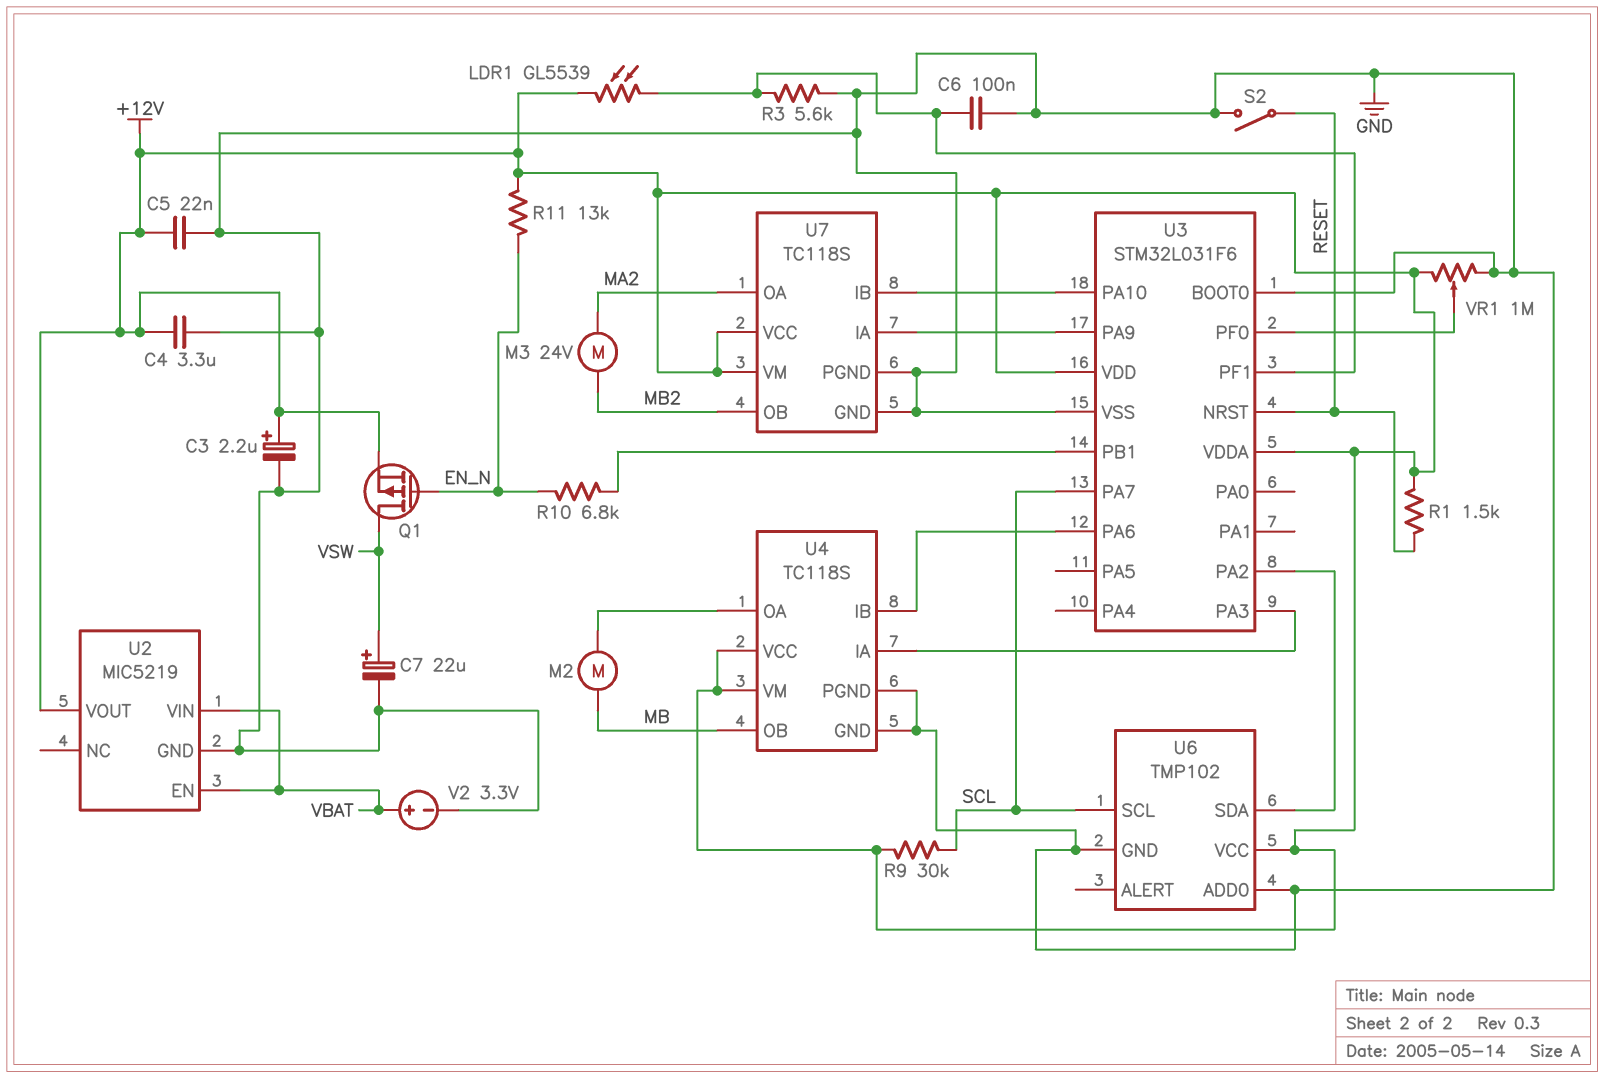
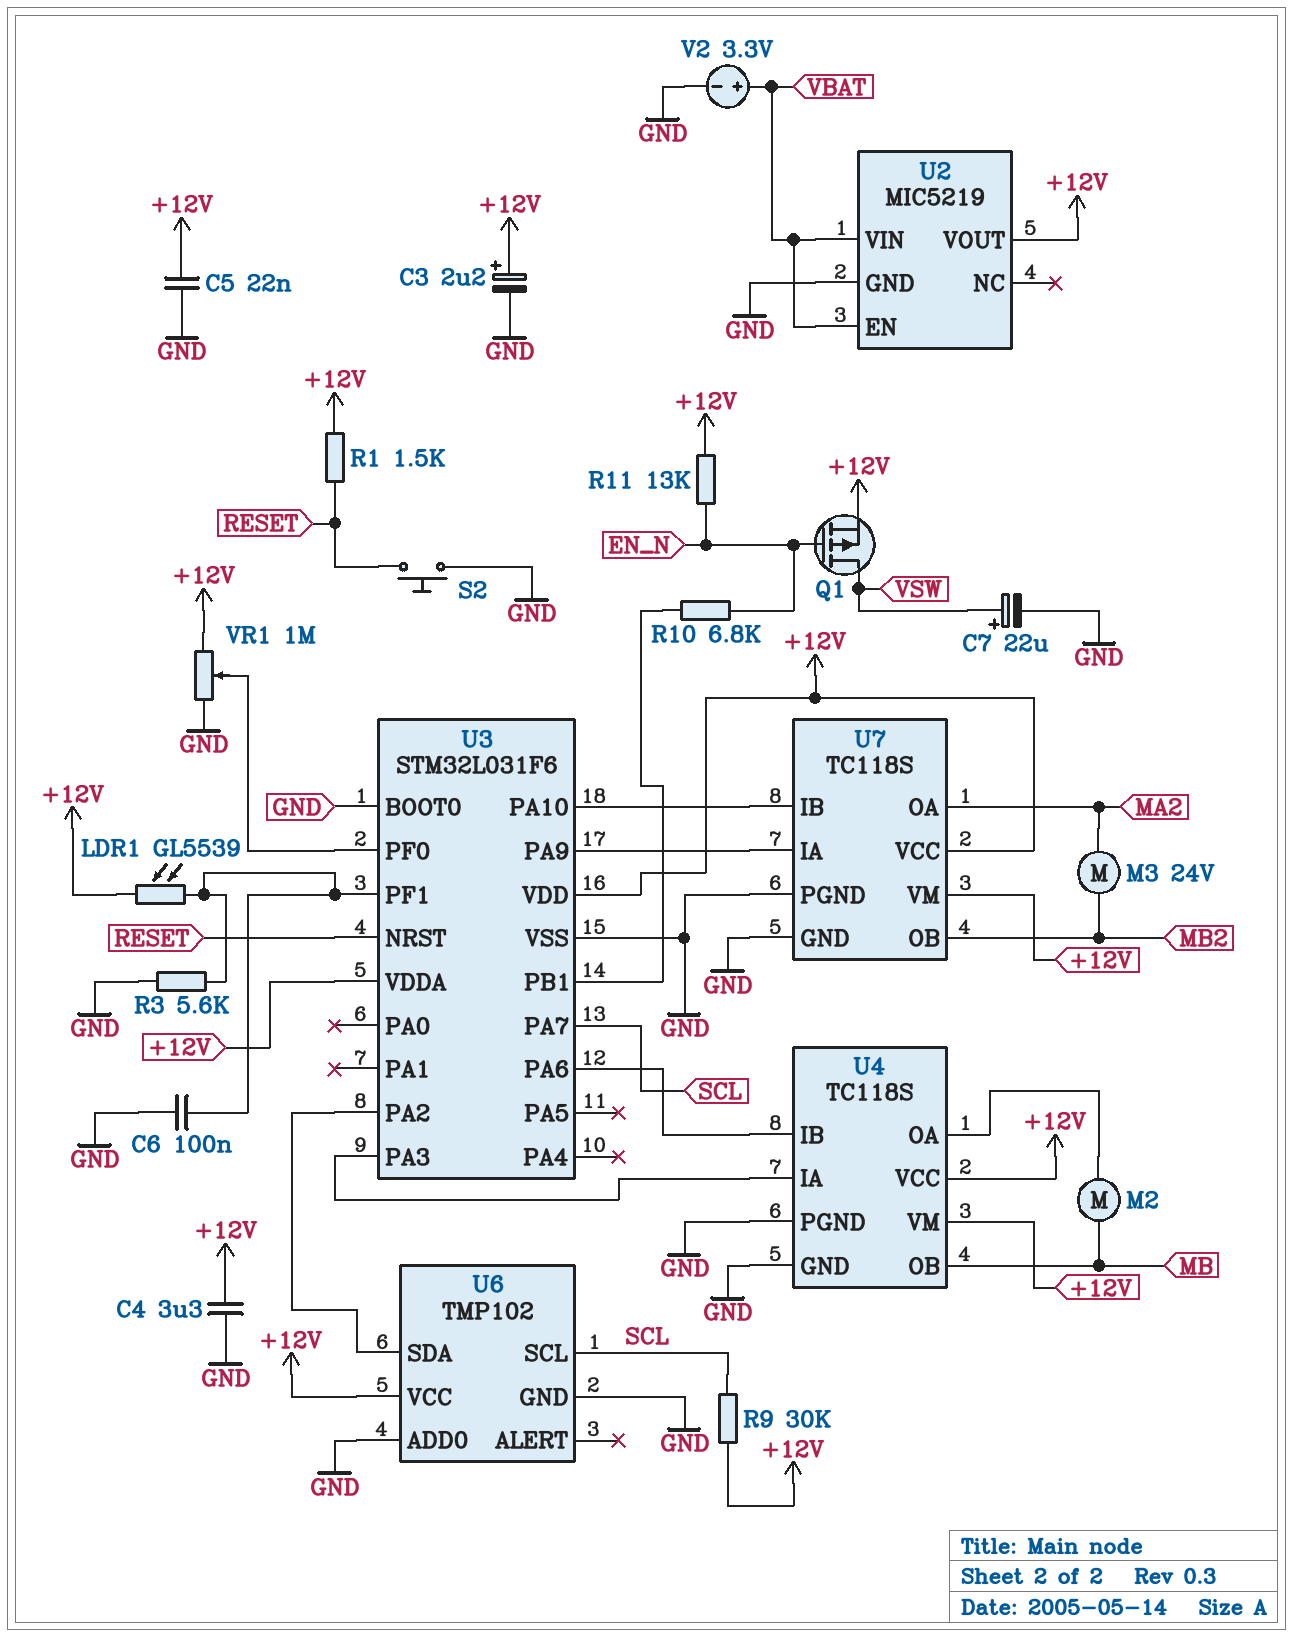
S2: switch (GND, RESET) -> button (GND, RESET)

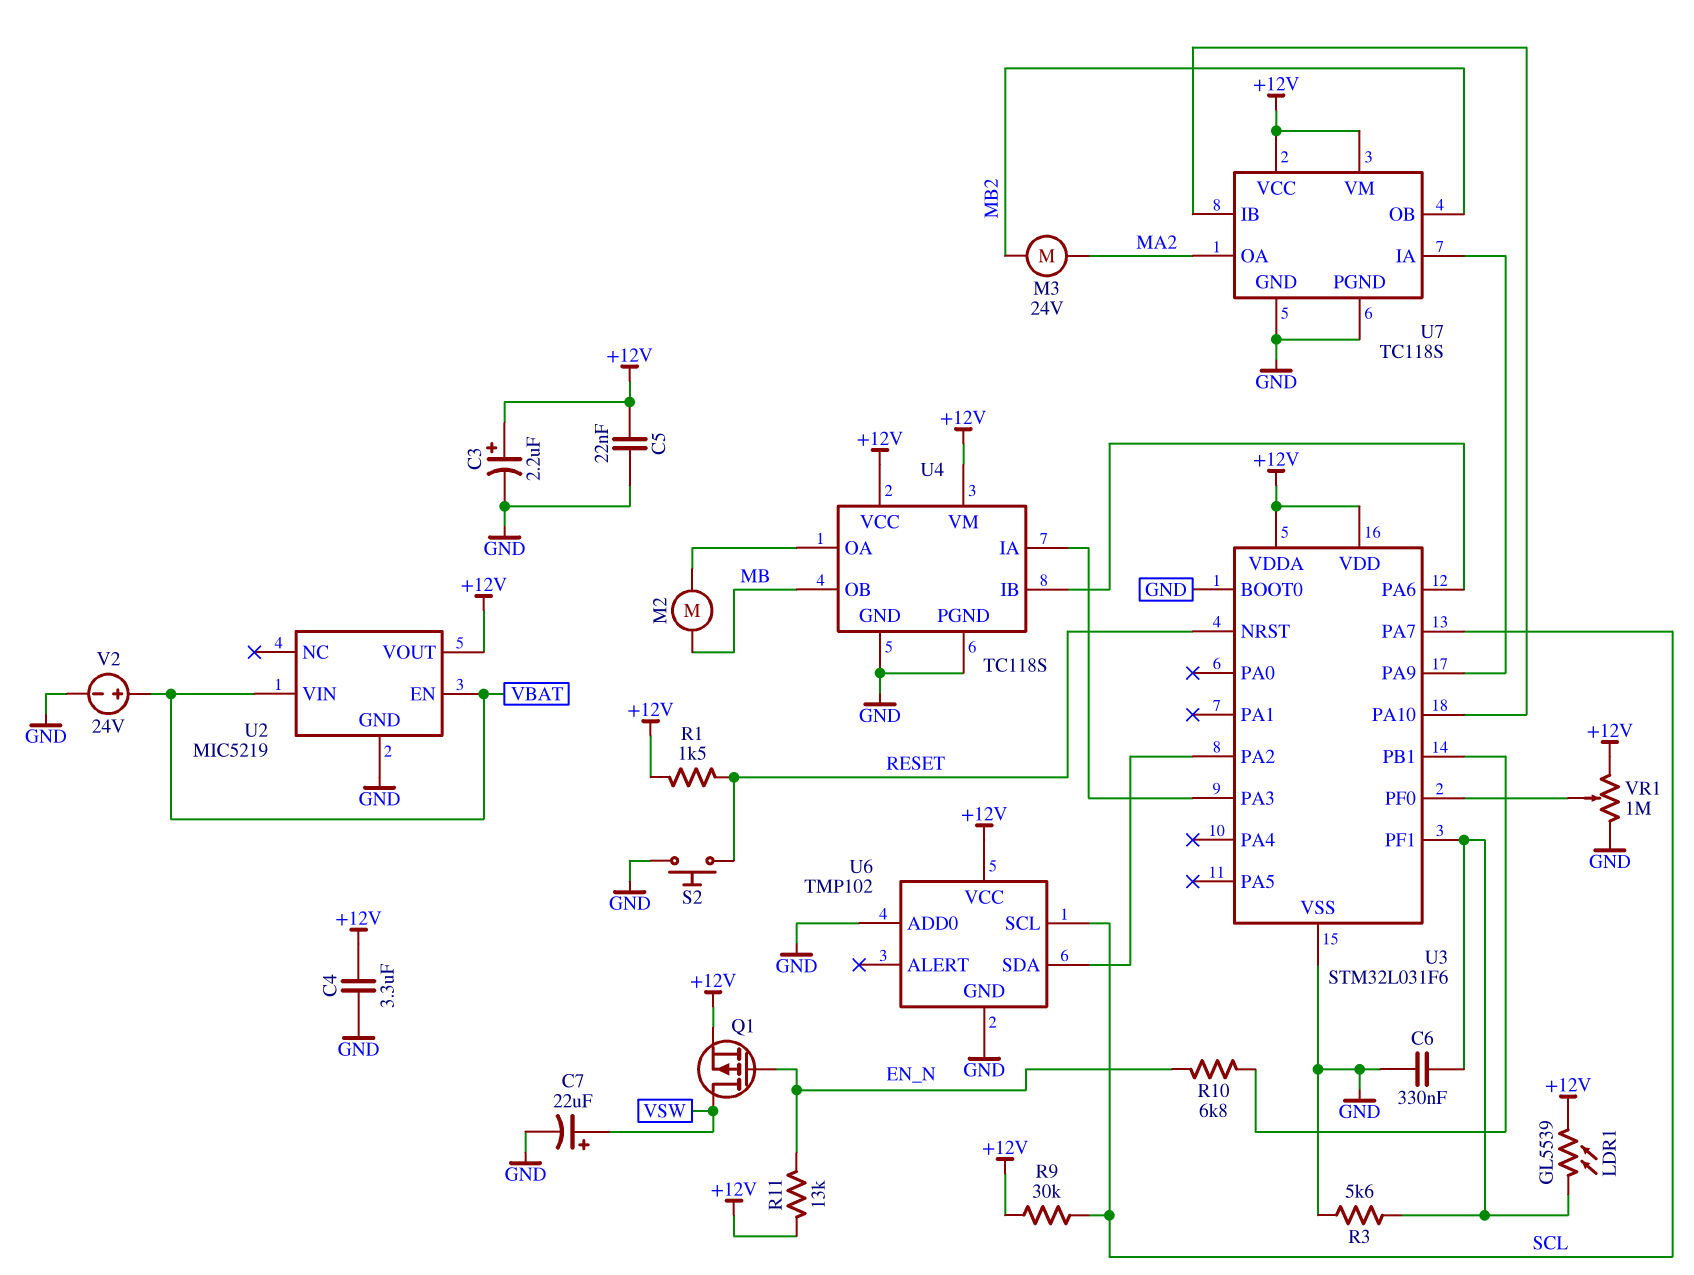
C6: 100nF (GND, U3/PF1) -> 330nF (GND, U3/PF1)
V2: 3.3V (plus VBAT, minus GND) -> 24V (plus VBAT, minus GND)

